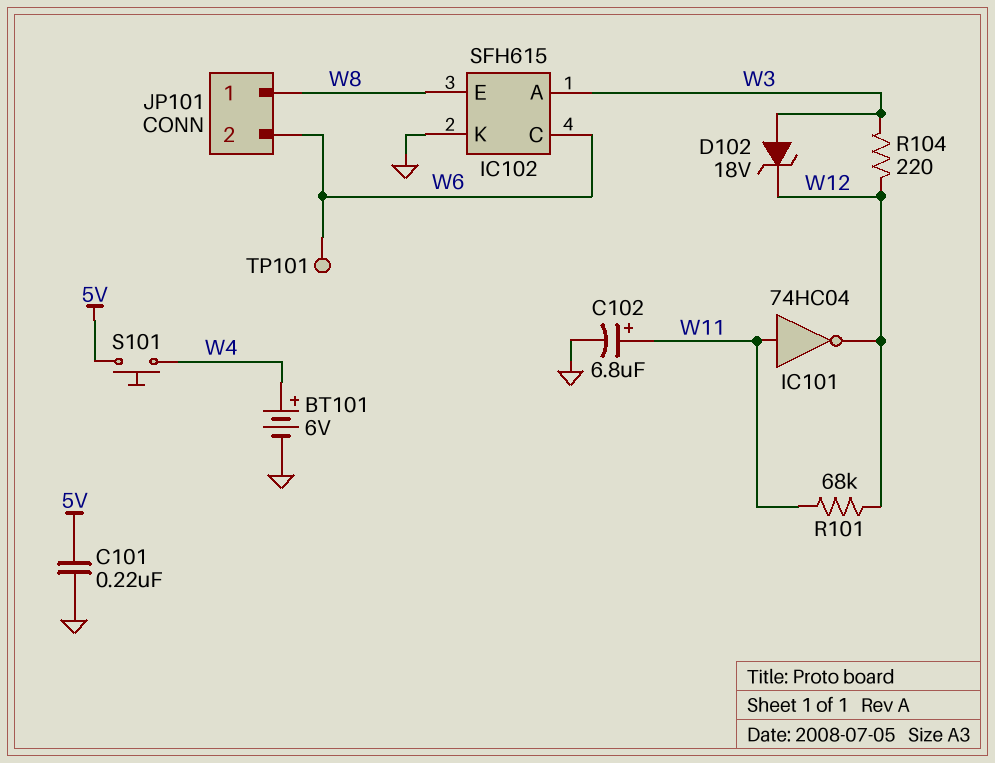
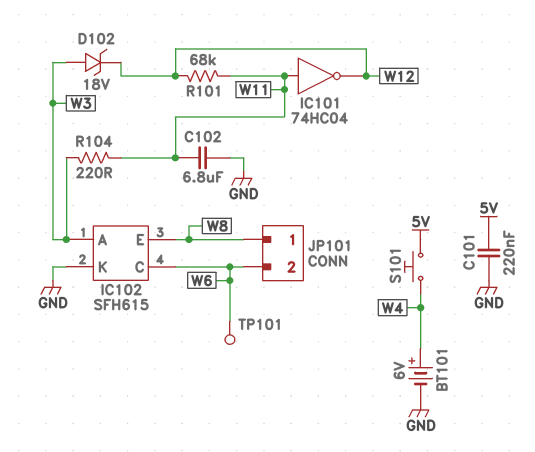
C102: 6.8uF (plus W11, minus GND) -> 6.8uF (GND, W11)
R104: 220 (W3, W12) -> 220 (W3, W11)

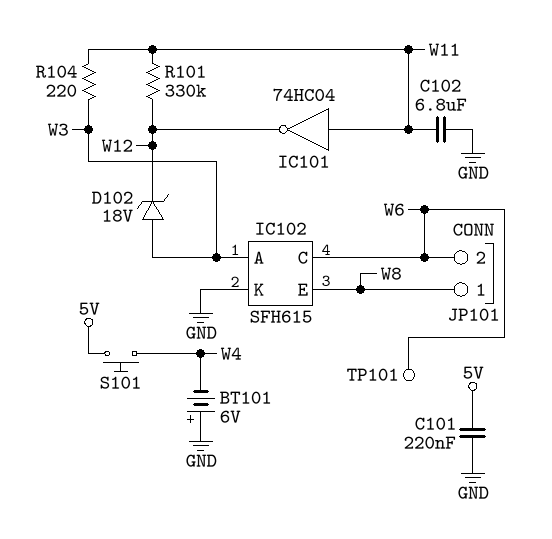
BT101: 6V (plus W4, minus GND) -> 6V (plus GND, minus W4)
R101: 68k (W11, W12) -> 330k (W11, W12)

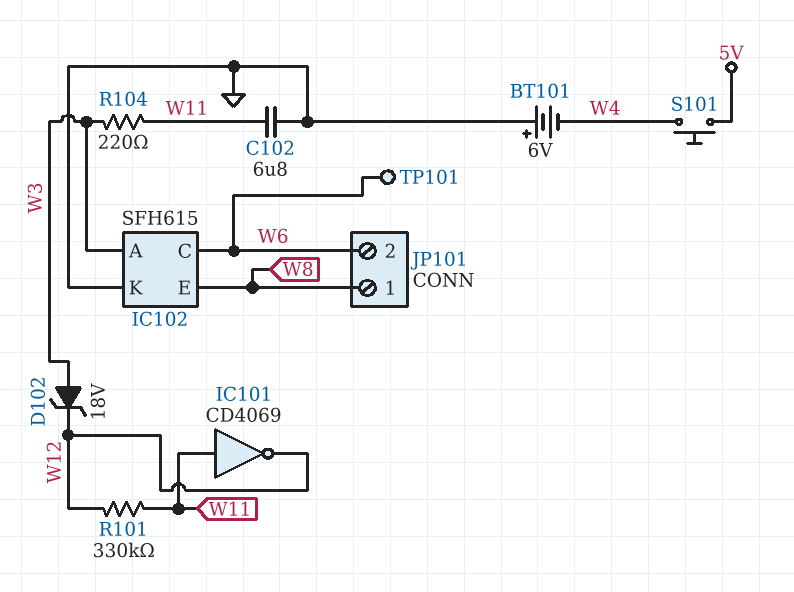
C101: 220nF (5V, GND) -> none
IC101: NOT 74HC04 (in W11, out W12) -> NOT CD4069 (in W11, out W12)

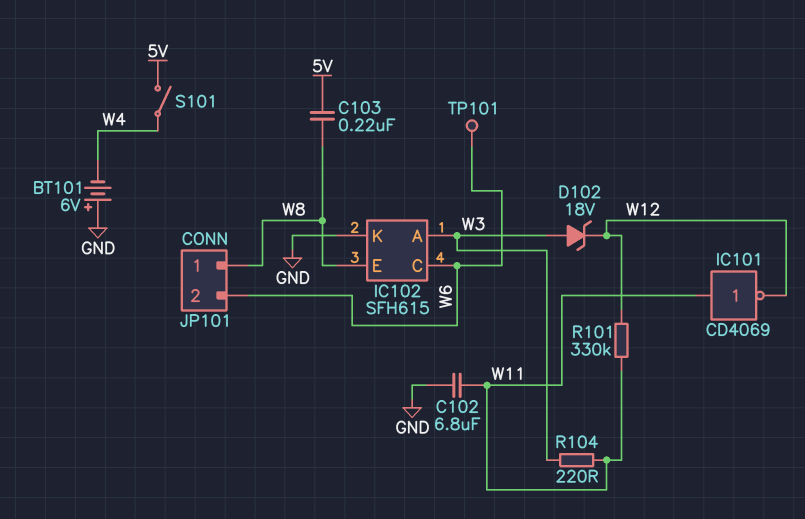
C103: none -> 220nF (5V, W8)
S101: button (5V, W4) -> switch (5V, W4)

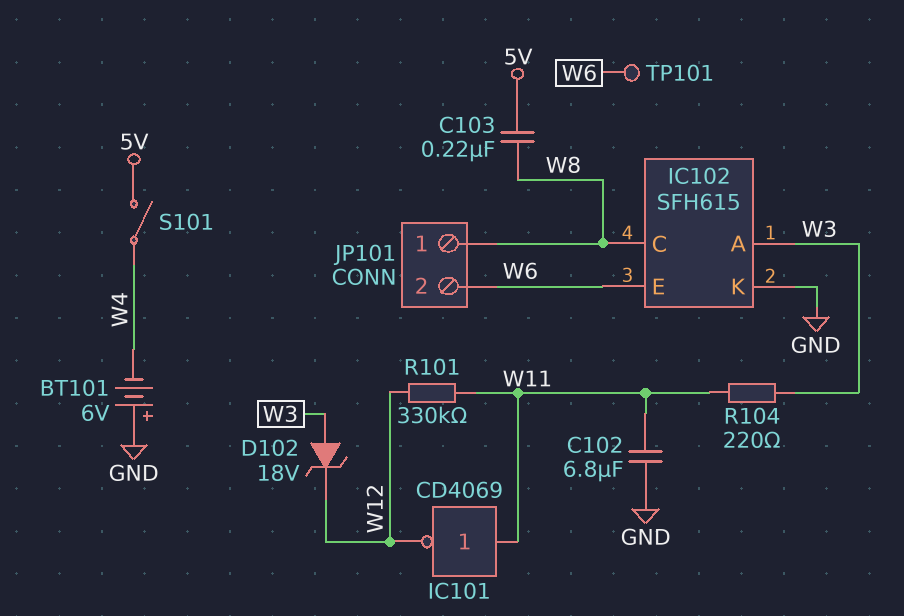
IC102 pin C: W6 -> W8
IC102 pin E: W8 -> W6

